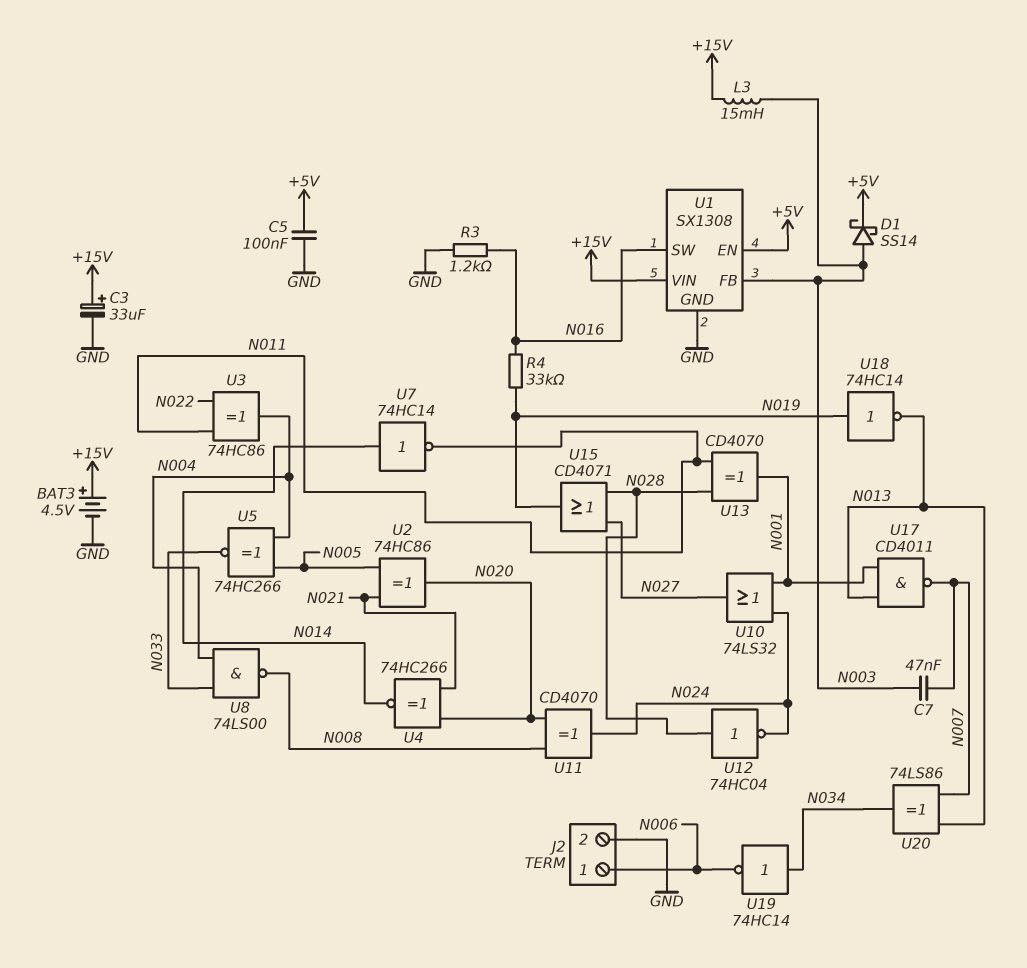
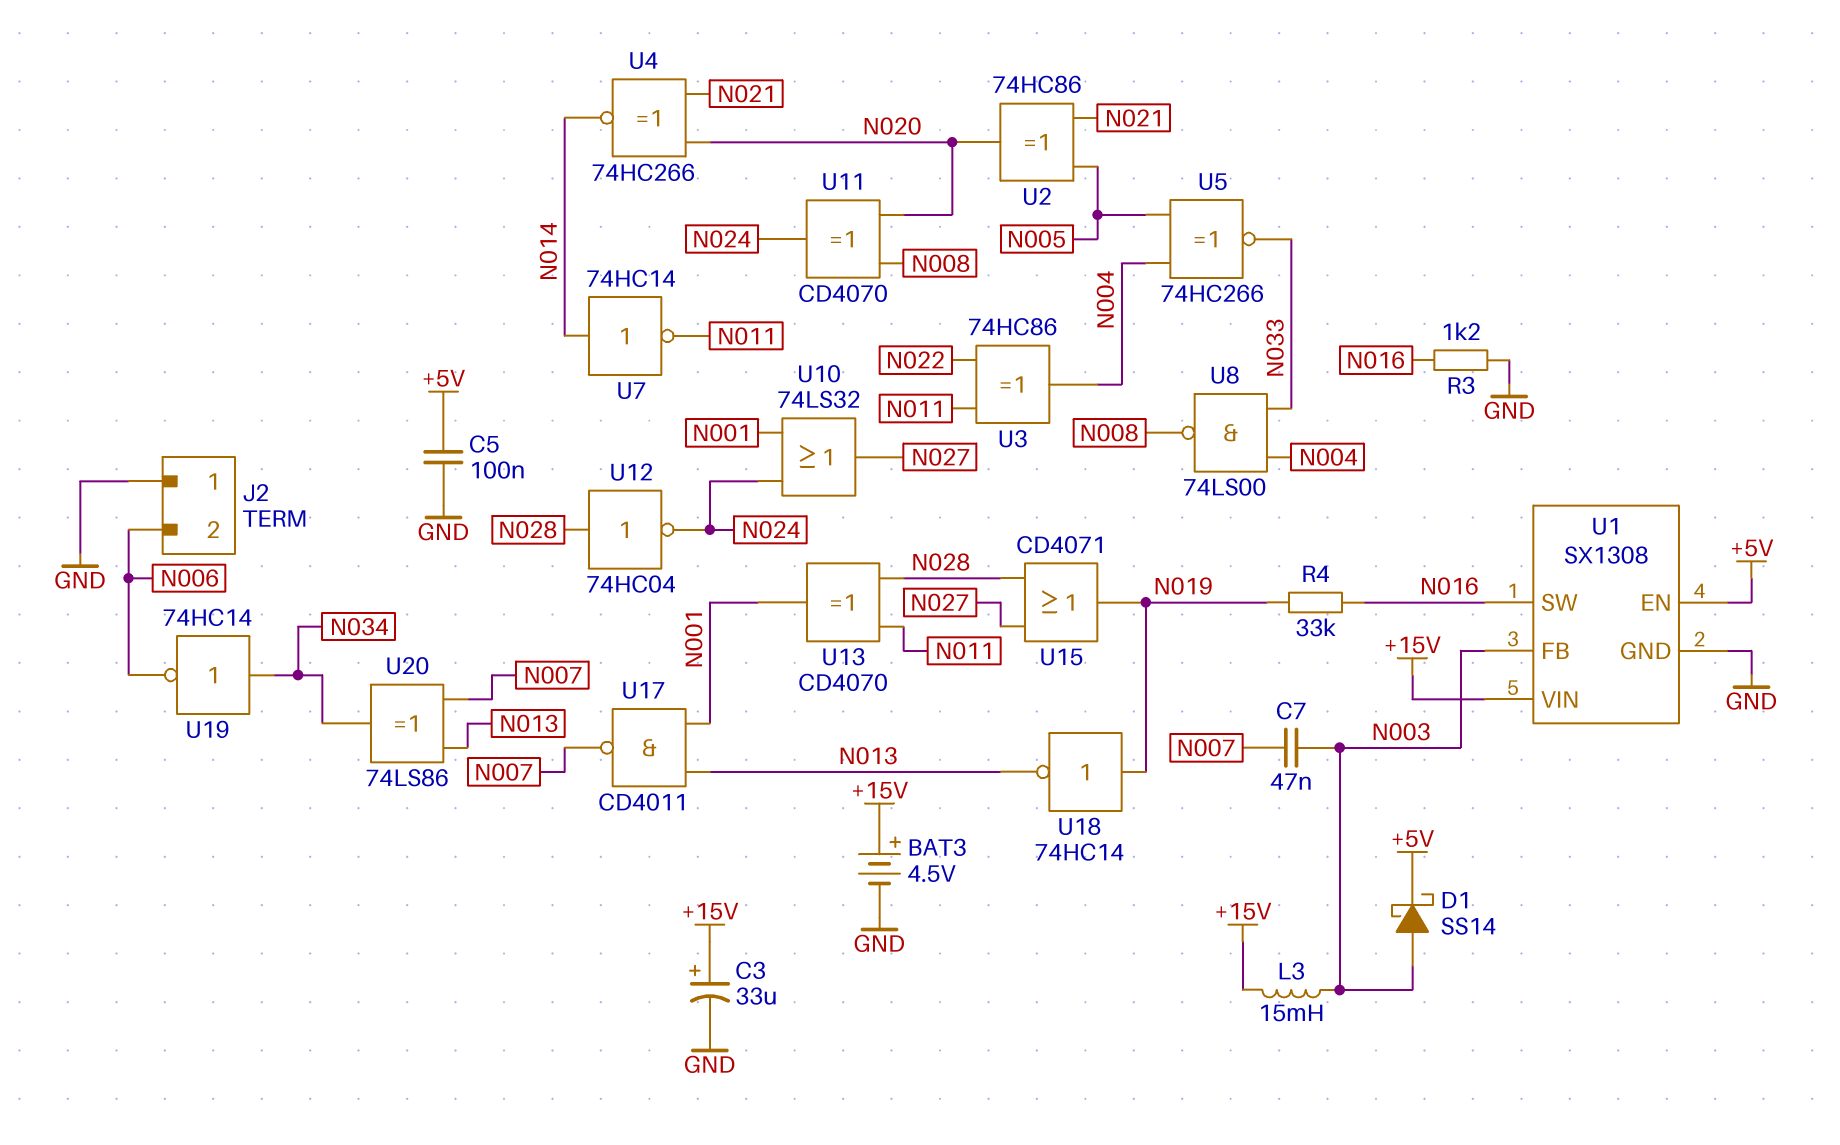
J2 pin 1: N006 -> GND
J2 pin 2: GND -> N006

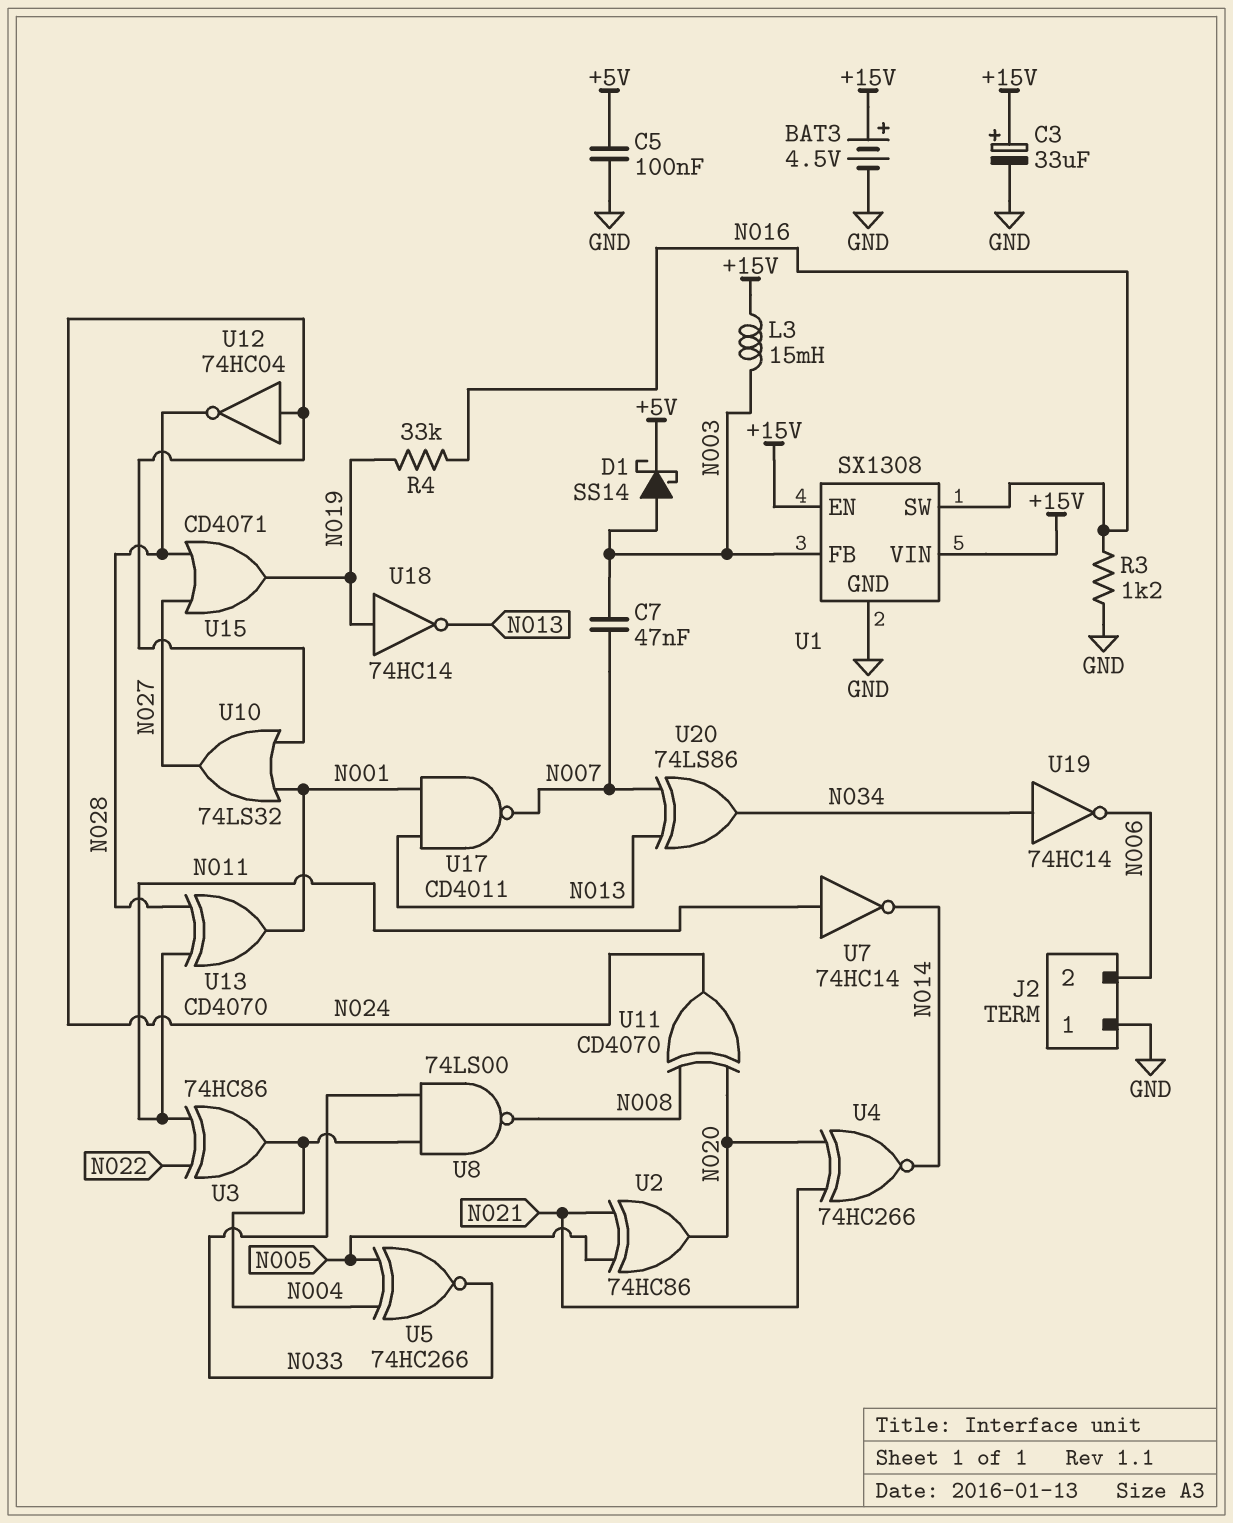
U1 pin EN: +5V -> +15V
U7: NOT 74HC14 (in N014, out N011) -> NOT 74HC14 (in N011, out N014)
U12: NOT 74HC04 (in N028, out N024) -> NOT 74HC04 (in N024, out N028)

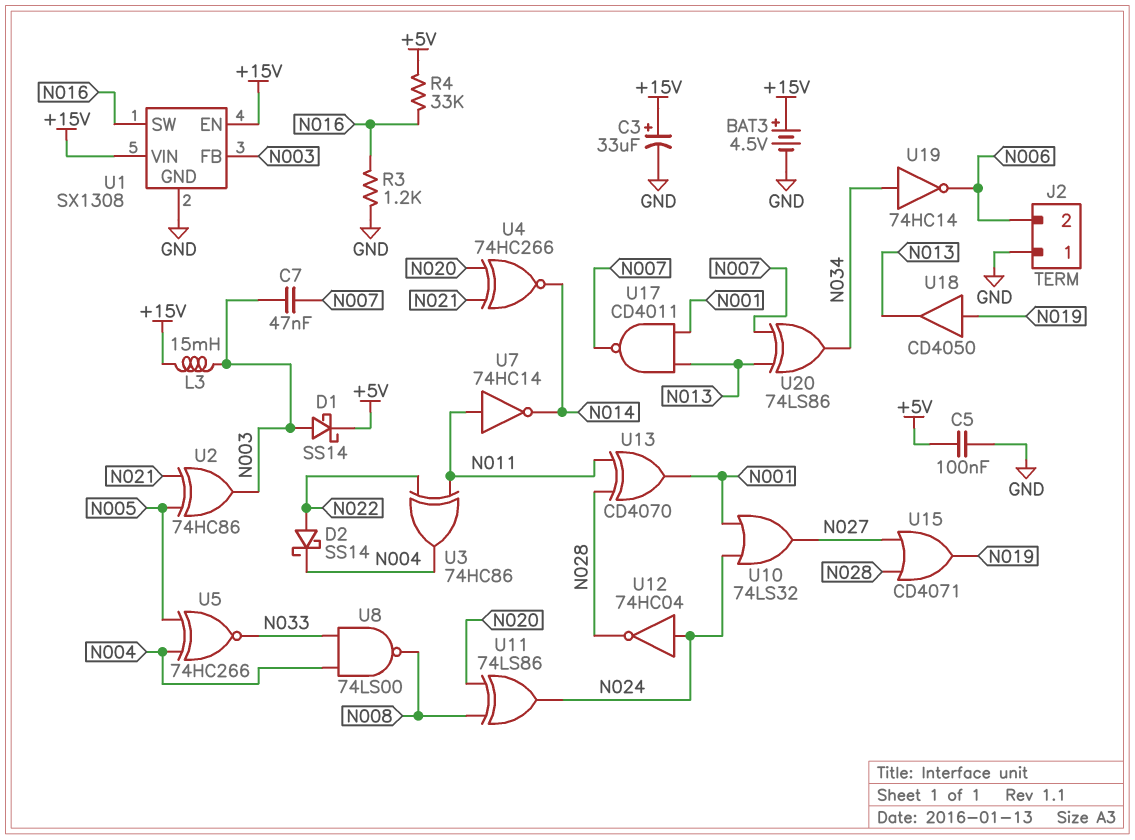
D2: none -> schottky SS14 (A N022, K N004)
R4: 33k (N016, N019) -> 33k (+5V, N016)
U2: XOR 74HC86 (in N005, in N021, out N020) -> XOR 74HC86 (in N005, in N021, out N003)
U11: XOR CD4070 (in N008, in N020, out N024) -> XOR 74LS86 (in N008, in N020, out N024)
U18: NOT 74HC14 (in N019, out N013) -> buffer CD4050 (in N019, out N013)

